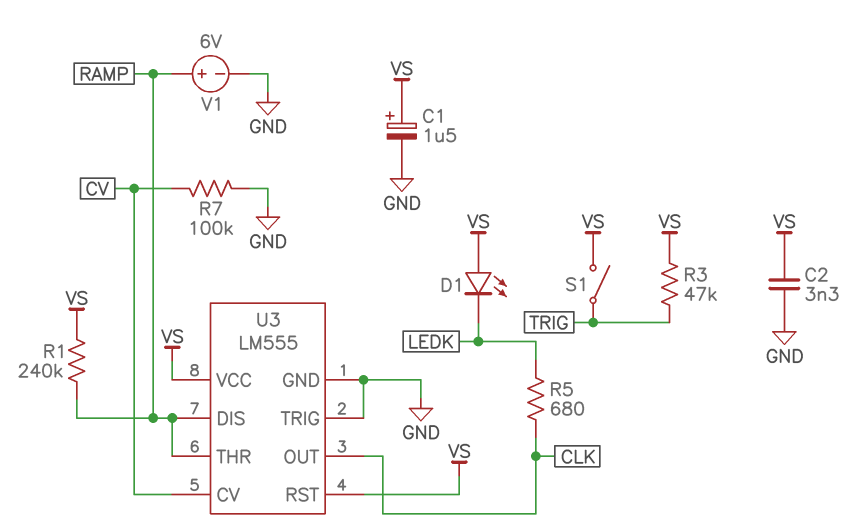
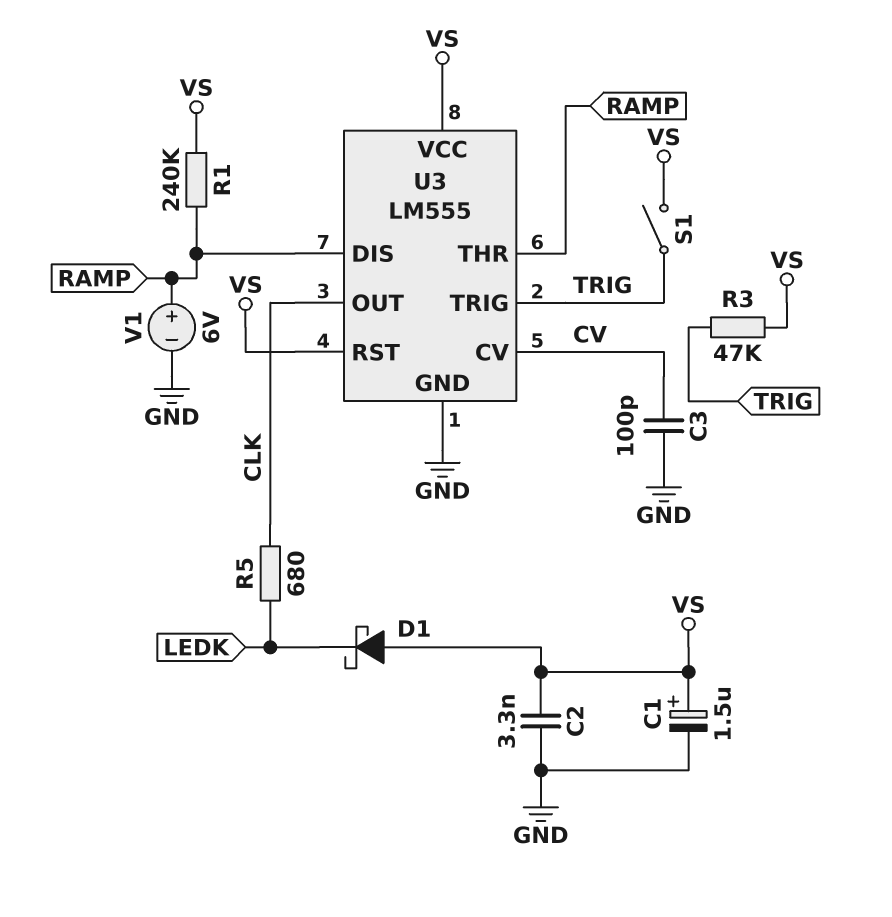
C3: none -> 100pF (CV, GND)
D1: LED (A VS, K LEDK) -> schottky (A VS, K LEDK)
R7: 100k (CV, GND) -> none
U3 pin TRIG: GND -> TRIG

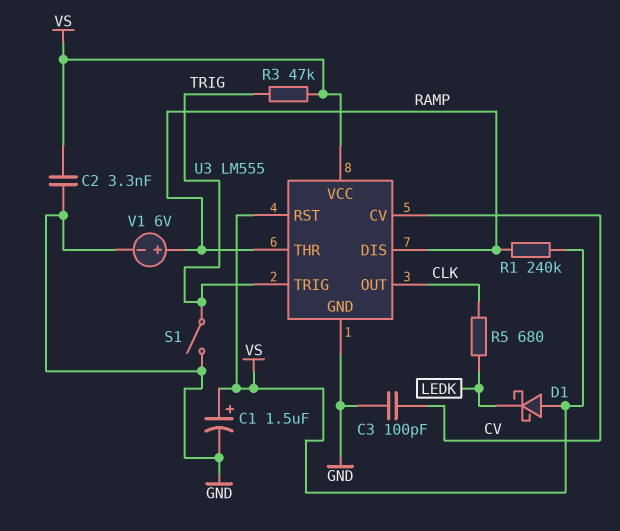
S1: switch (TRIG, VS) -> switch (GND, TRIG)

